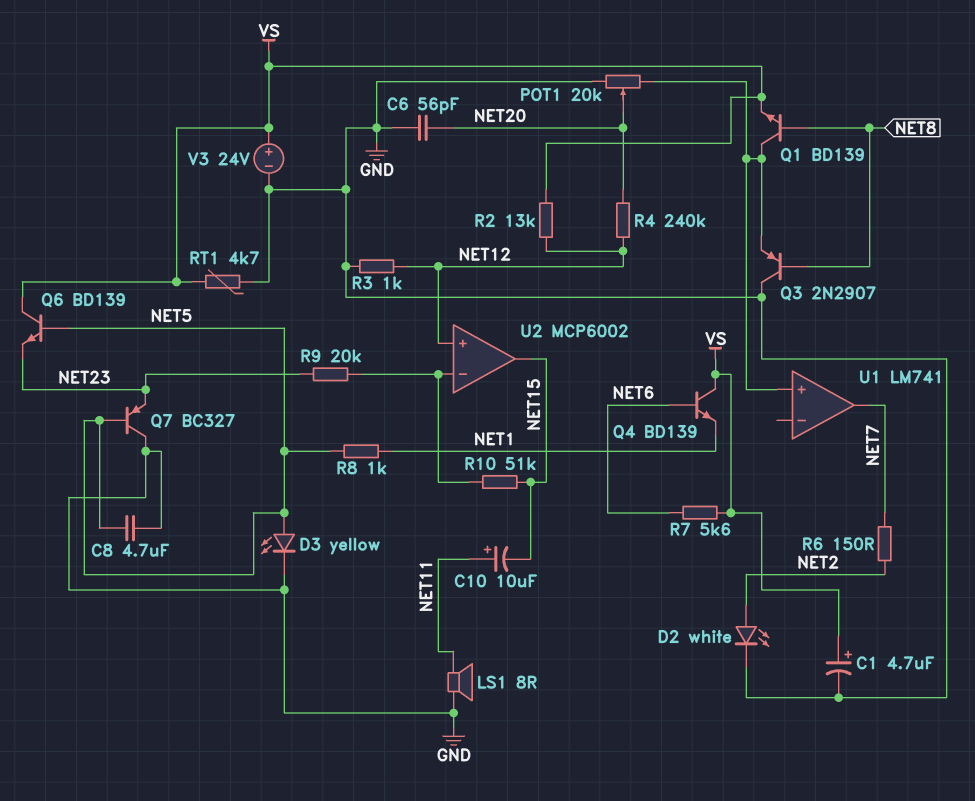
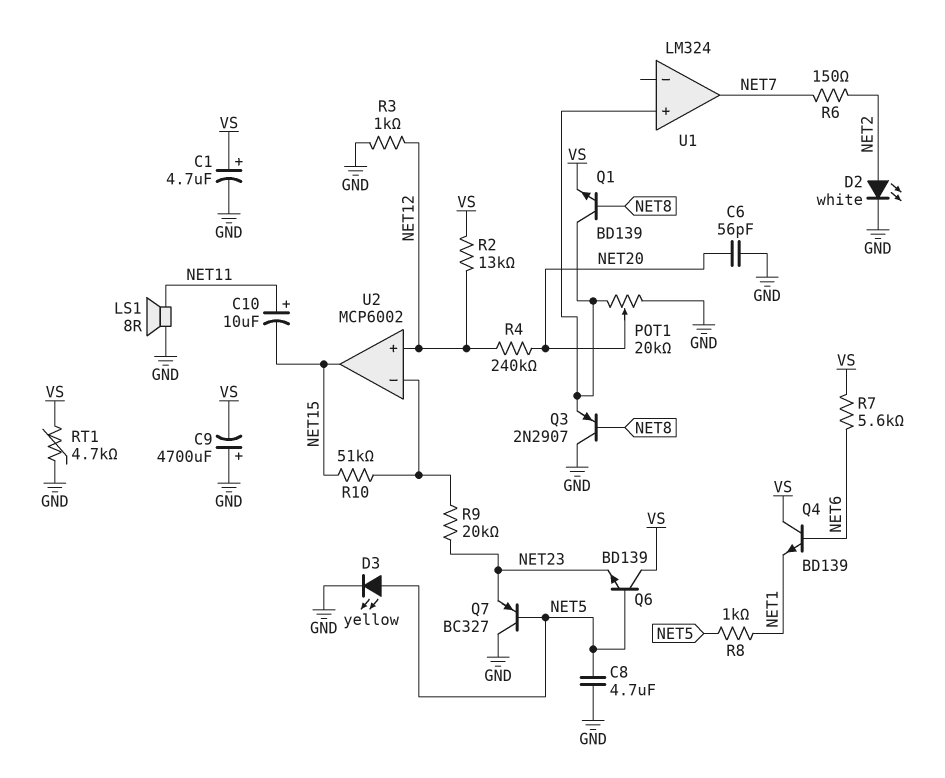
C9: none -> 4700uF (plus GND, minus VS)
U1: LM741 -> LM324
V3: 24V (plus VS, minus GND) -> none

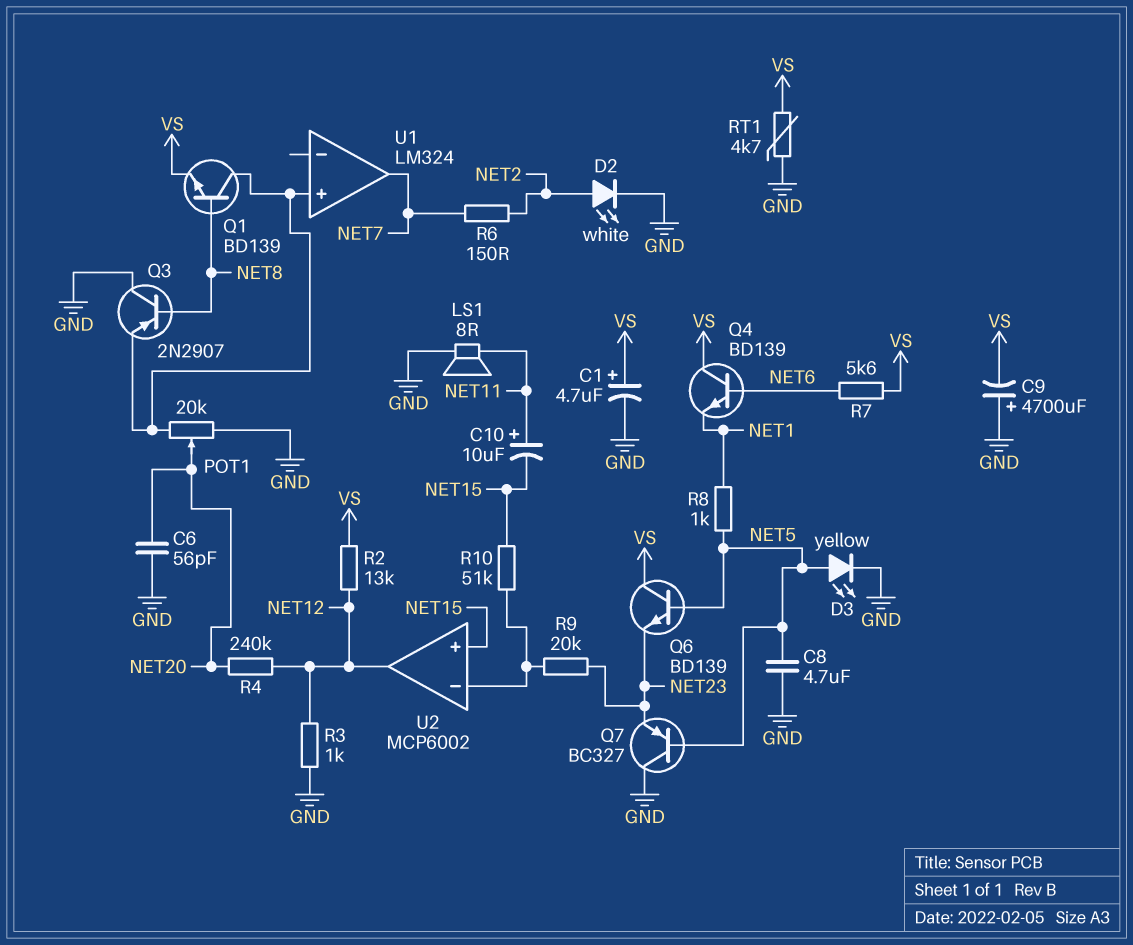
U2 pin in+: NET12 -> NET15
U2 pin out: NET15 -> NET12

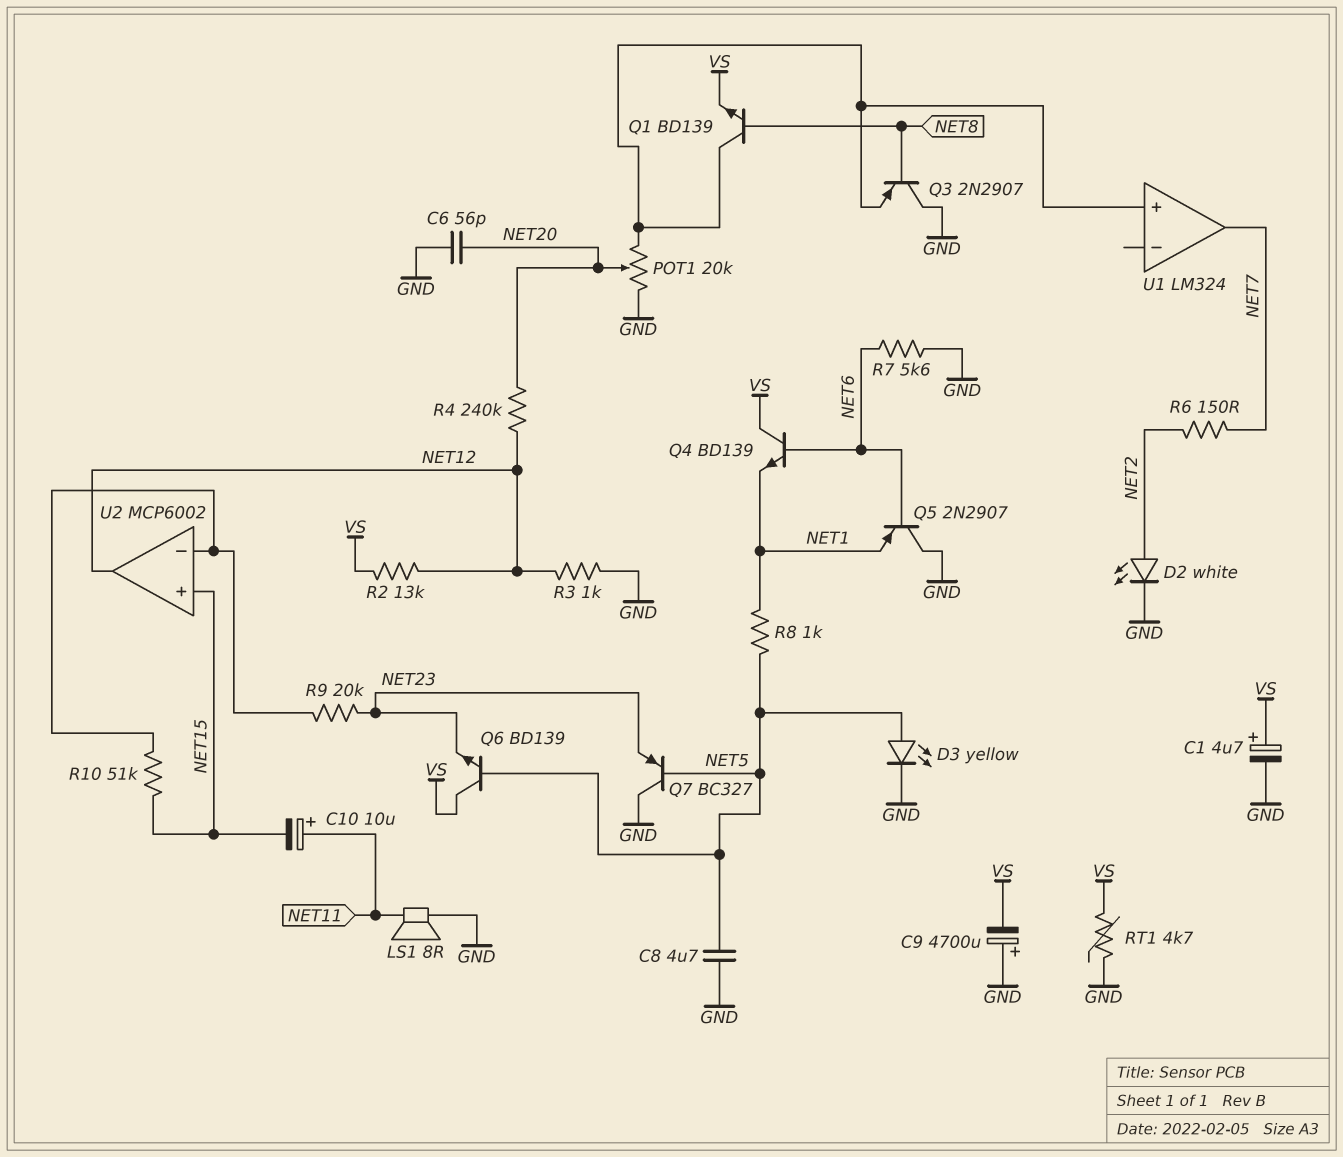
Q5: none -> PNP 2N2907 (B NET6, C GND, E NET1)
R7: 5.6k (NET6, VS) -> 5.6k (GND, NET6)

